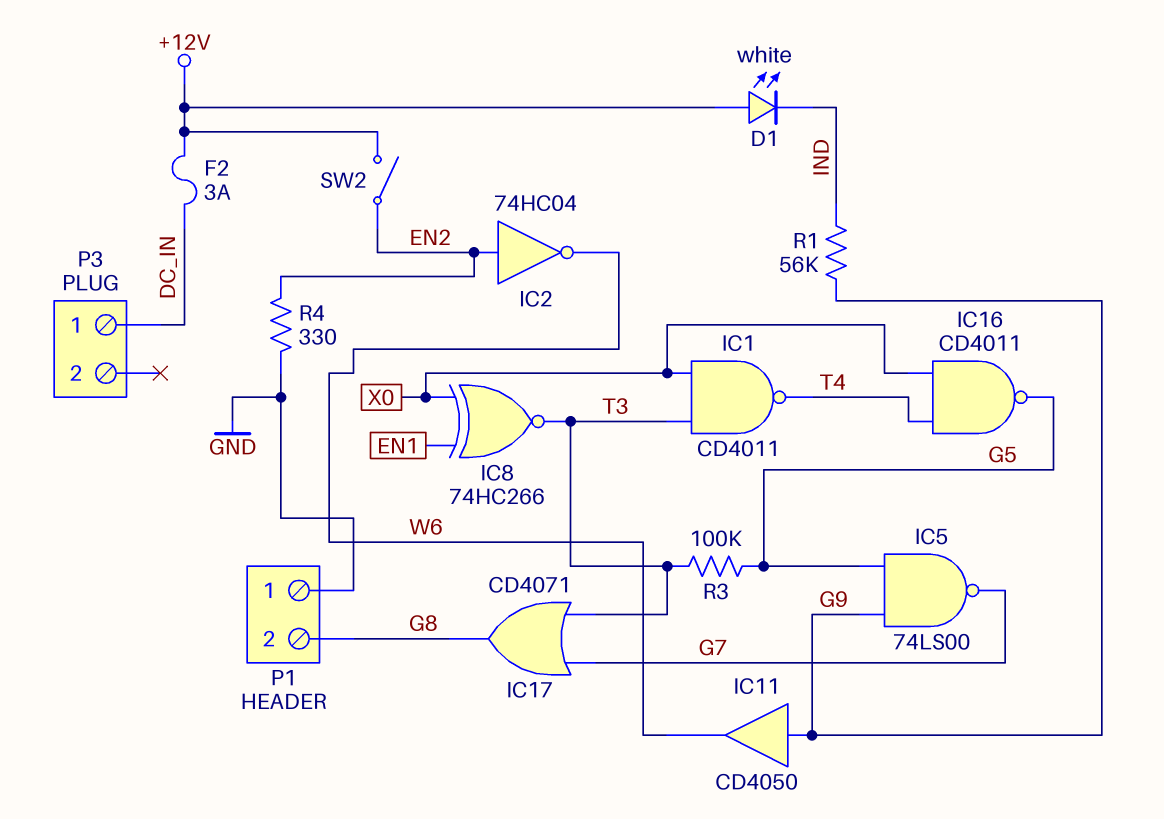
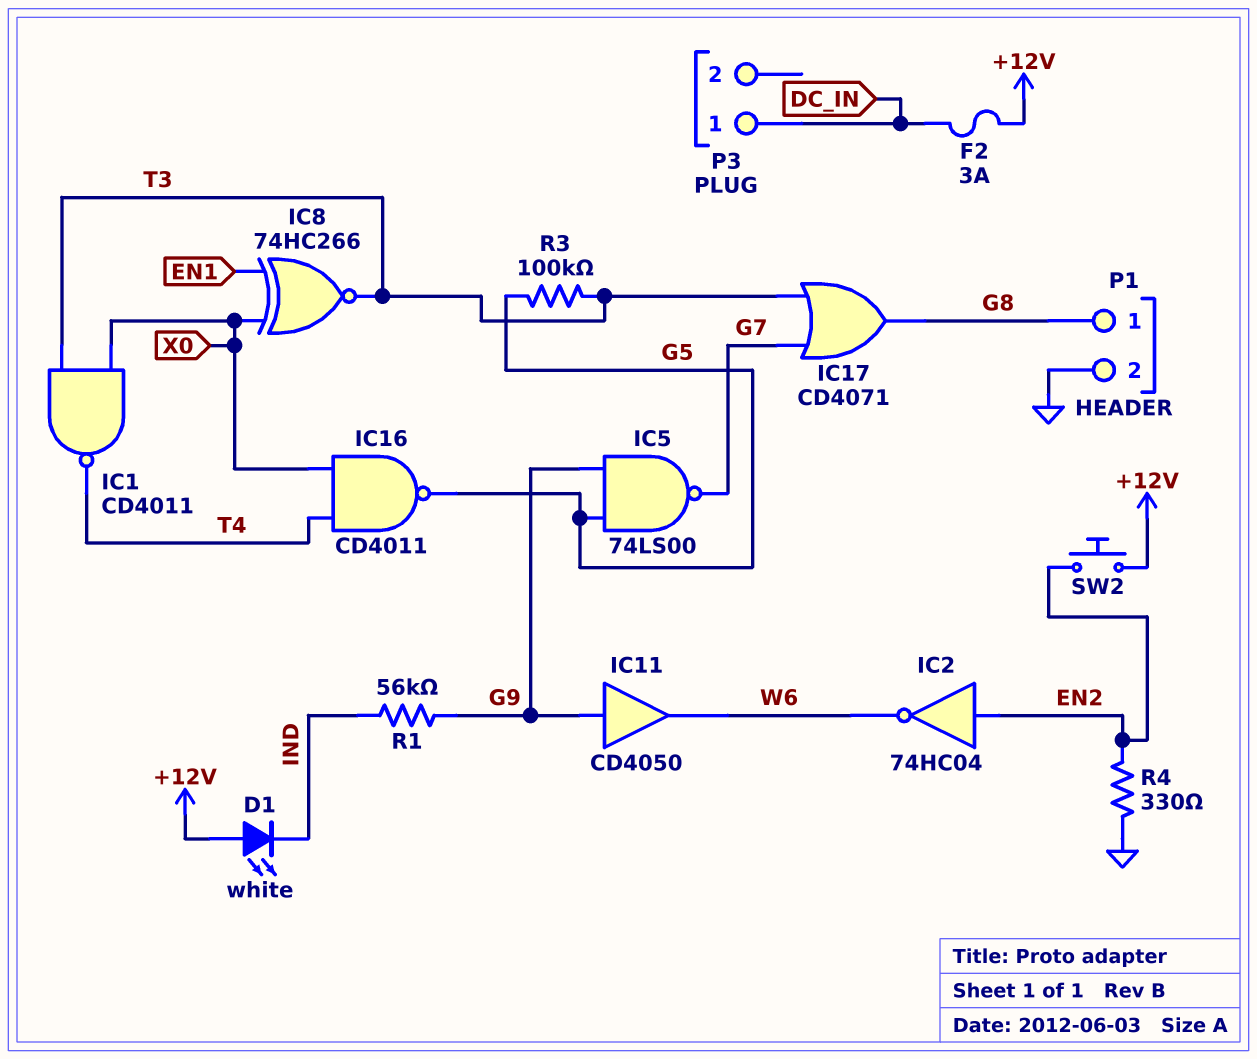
P1 pin 1: GND -> G8
P1 pin 2: G8 -> GND
SW2: switch (+12V, EN2) -> button (+12V, EN2)

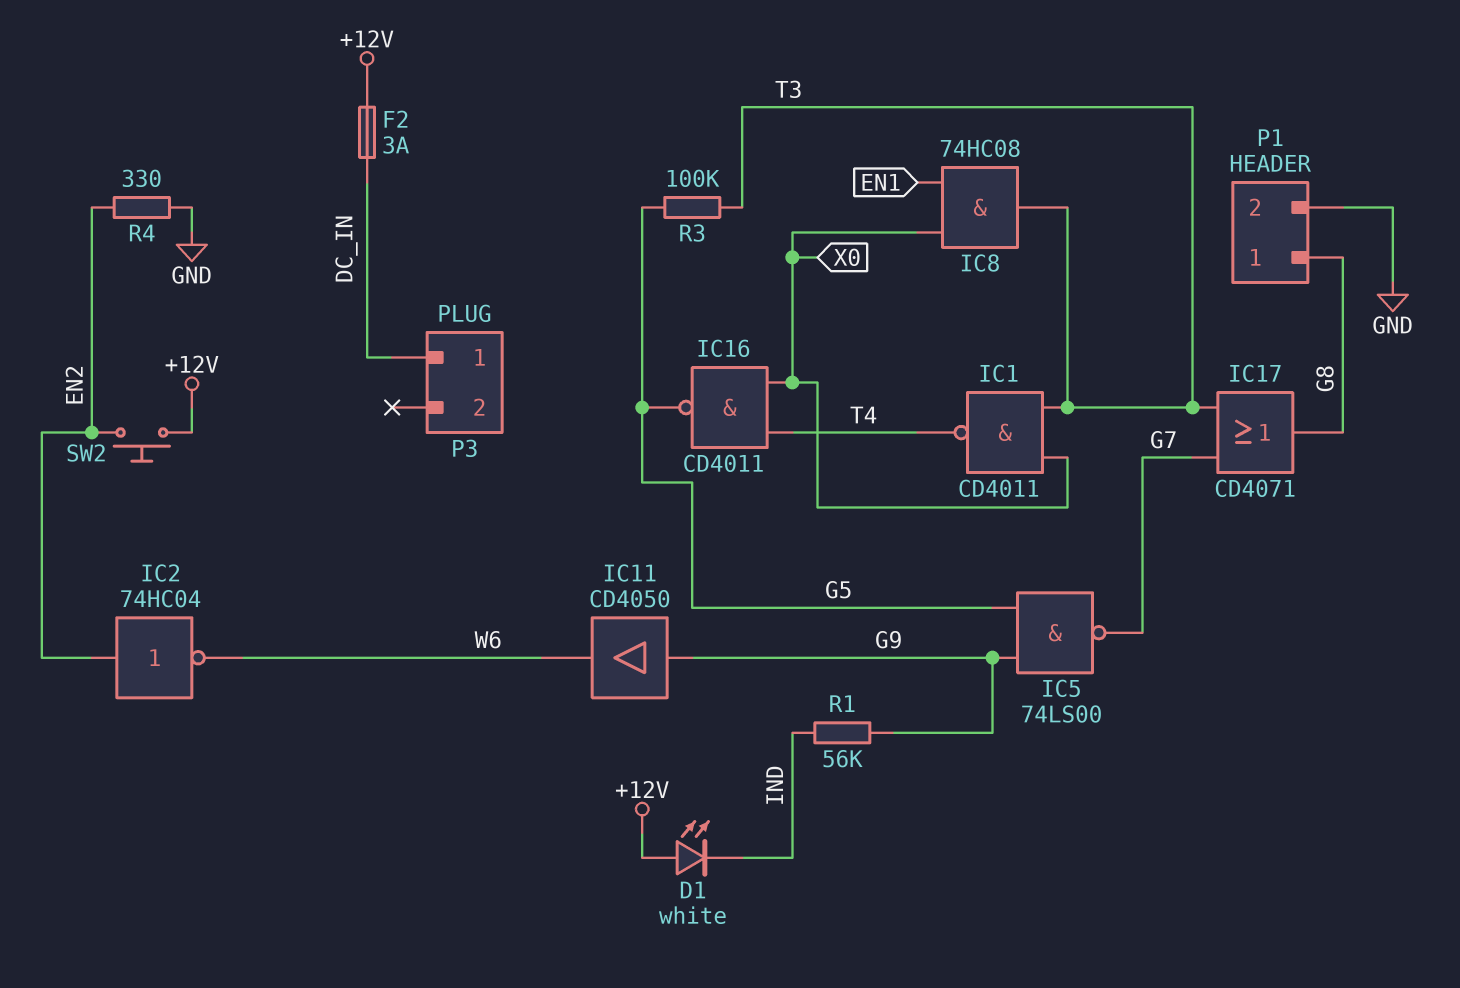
IC8: XNOR 74HC266 (in EN1, in X0, out T3) -> AND 74HC08 (in EN1, in X0, out T3)

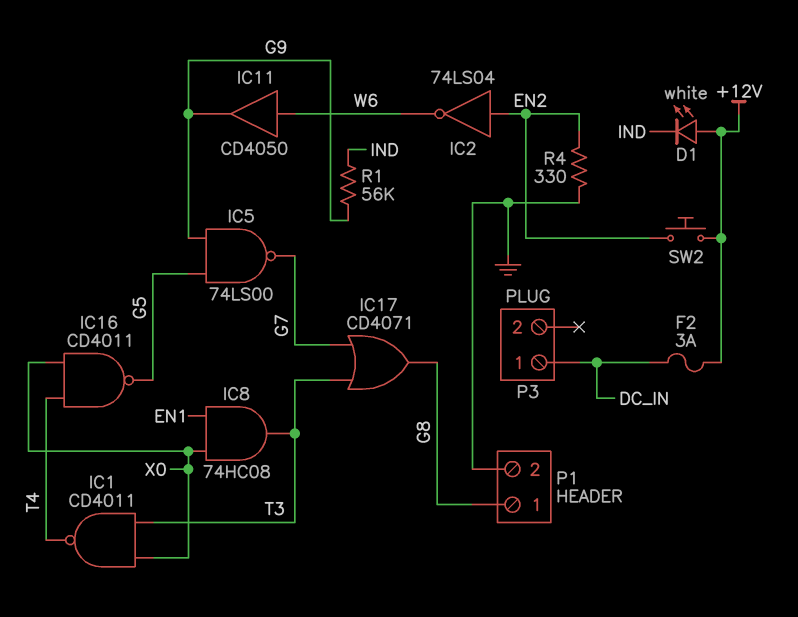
IC2: NOT 74HC04 (in EN2, out W6) -> NOT 74LS04 (in EN2, out W6)
IC11: buffer CD4050 (in G9, out W6) -> buffer CD4050 (in W6, out G9)
R3: 100k (G5, T3) -> none

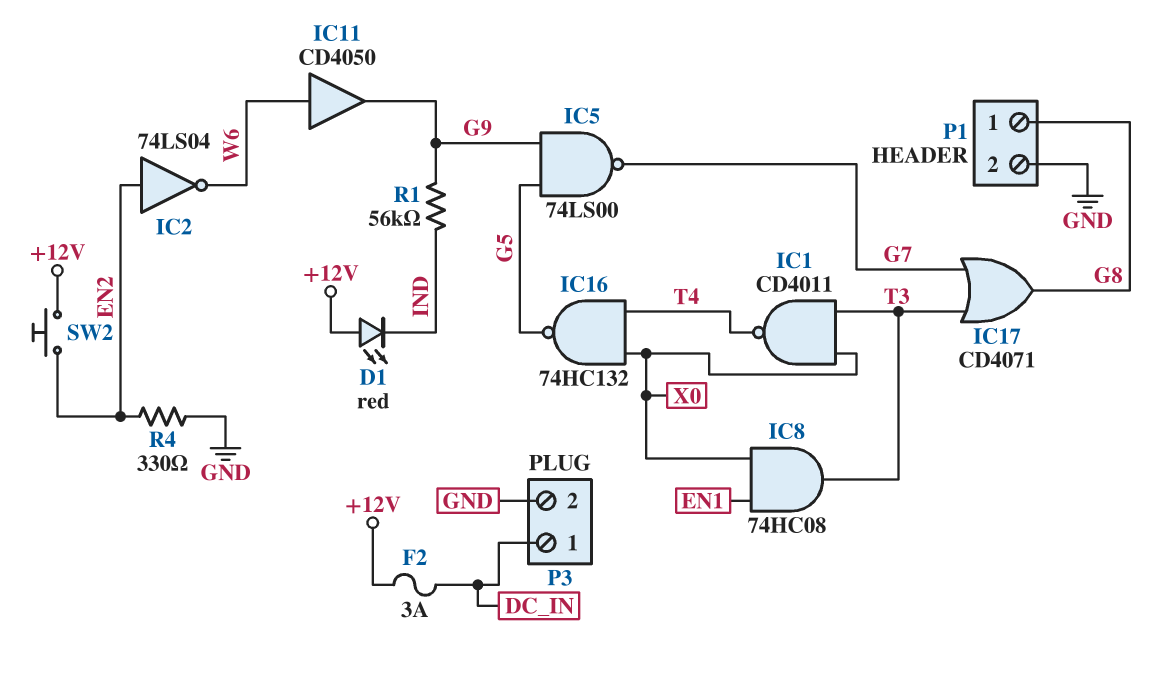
D1: LED white (A +12V, K IND) -> LED red (A +12V, K IND)
IC16: NAND CD4011 (in T4, in X0, out G5) -> NAND 74HC132 (in T4, in X0, out G5)
P3 pin 2: none -> GND

